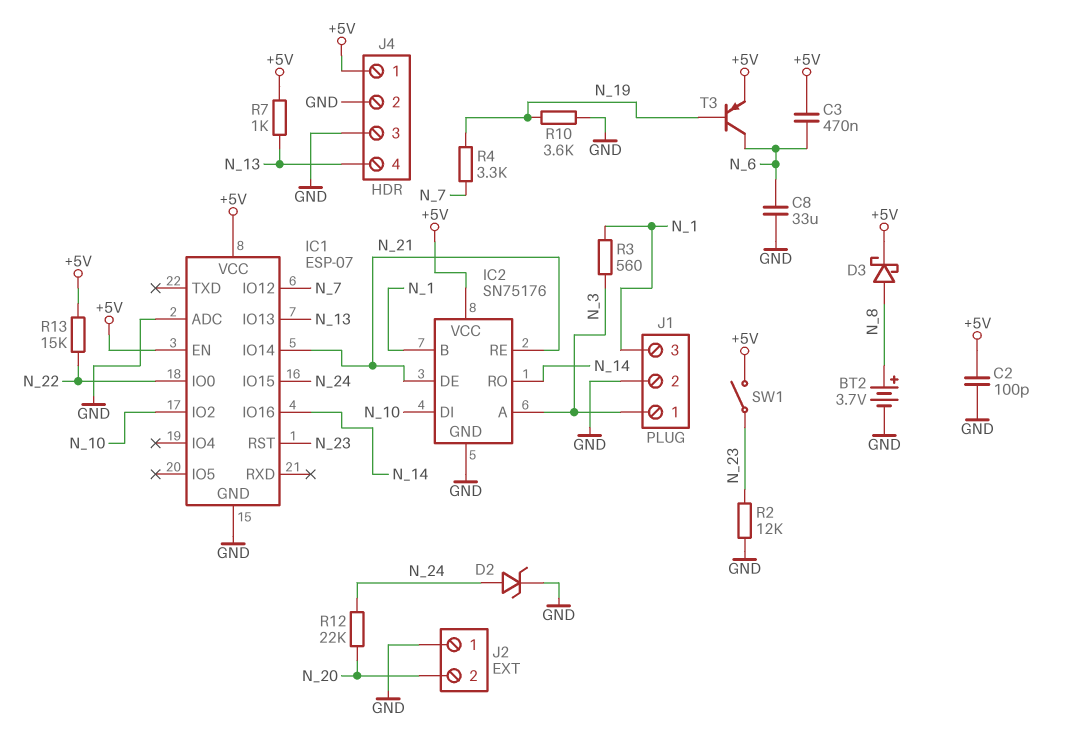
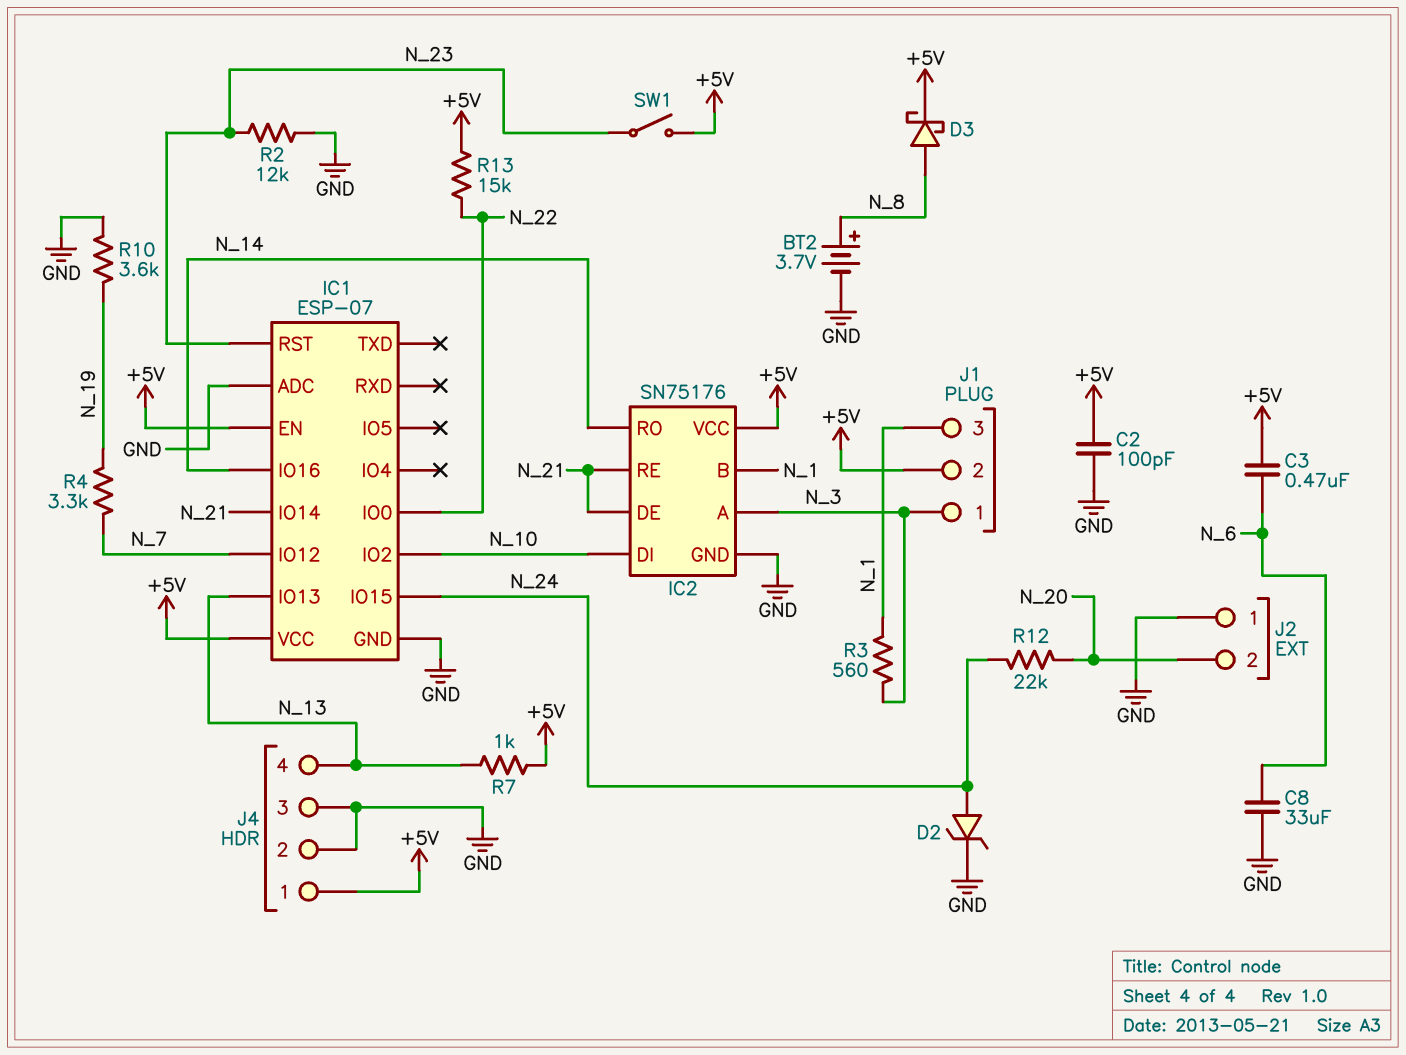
J1 pin 2: GND -> +5V
T3: PNP (B N_19, C N_6, E +5V) -> none

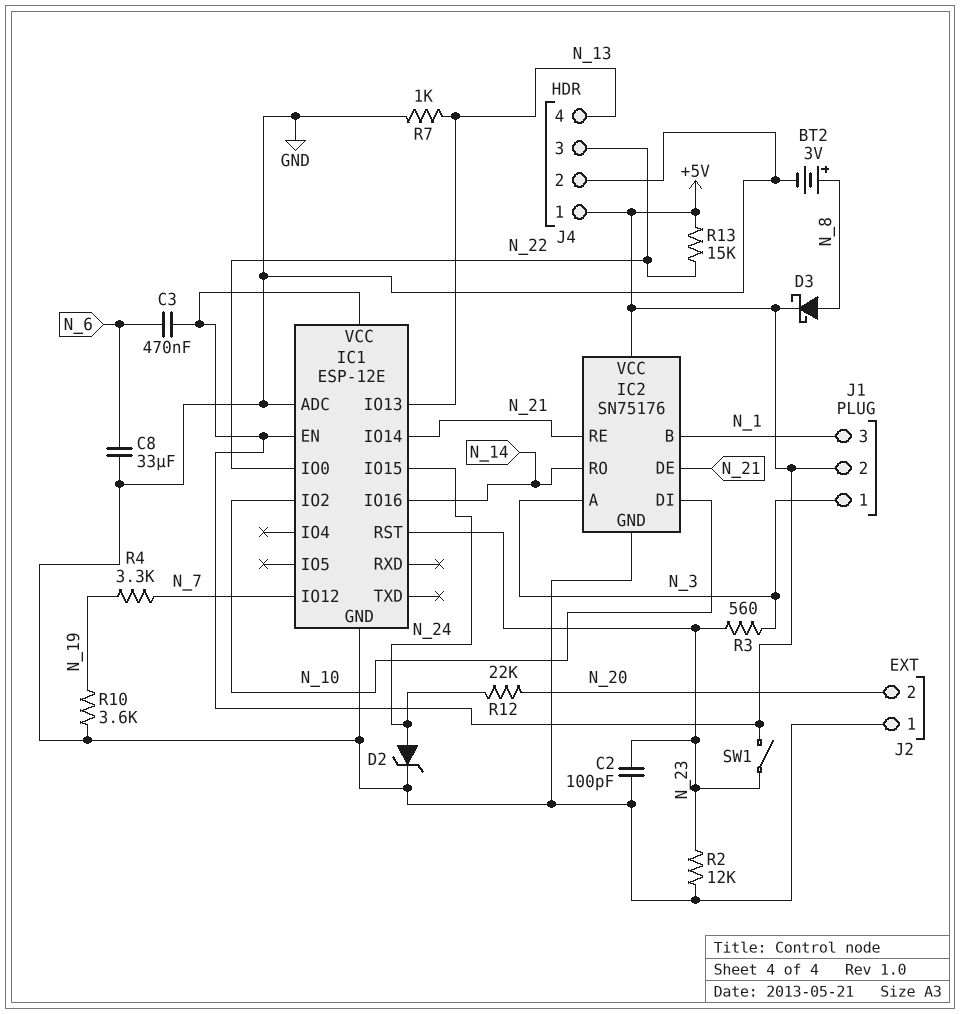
BT2: 3.7V (plus N_8, minus GND) -> 3V (plus N_8, minus GND)
C2: 100pF (+5V, GND) -> 100pF (GND, N_23)
IC1: ESP-07 -> ESP-12E
J4 pin 3: GND -> N_22
R3: 560 (N_1, N_3) -> 560 (N_3, N_23)
R7: 1k (+5V, N_13) -> 1k (GND, N_13)

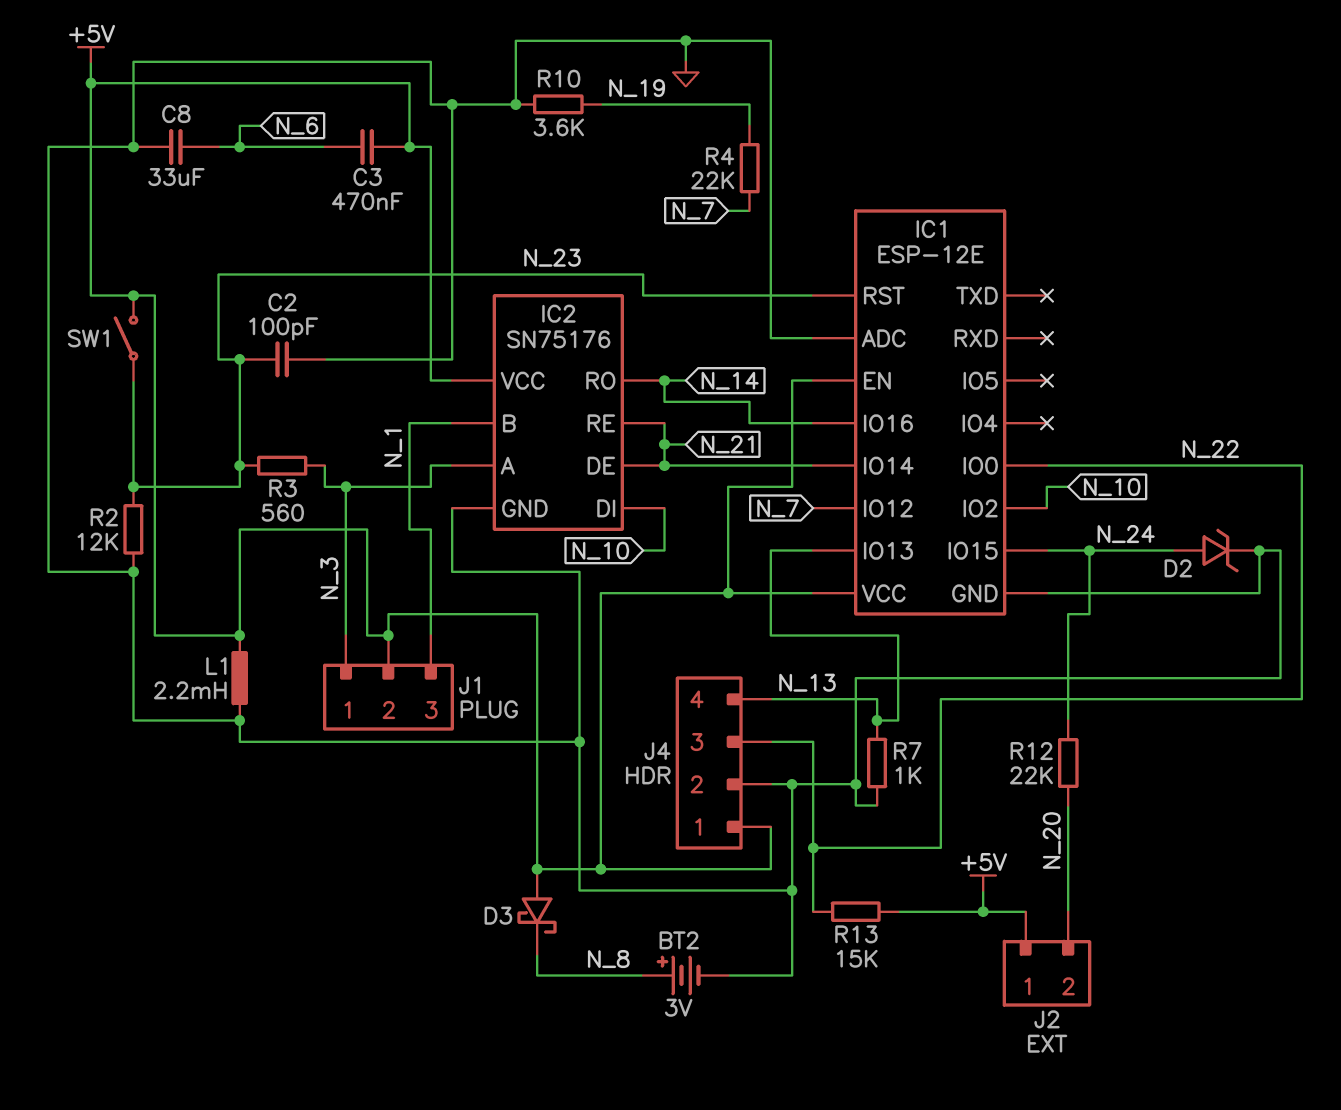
D3: schottky (A N_8, K +5V) -> schottky (A +5V, K N_8)
J2 pin 1: GND -> +5V
L1: none -> 2.2mH (+5V, GND)
R4: 3.3k (N_7, N_19) -> 22k (N_7, N_19)

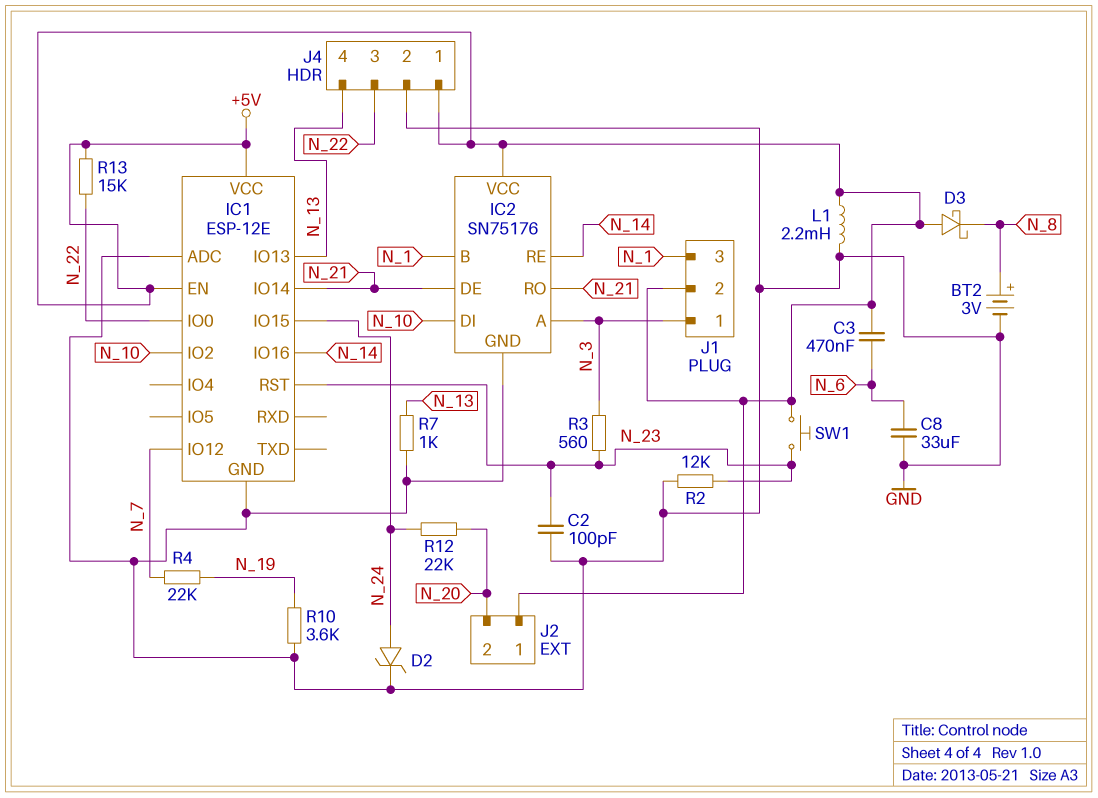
IC2 pin RE: N_21 -> N_14
IC2 pin RO: N_14 -> N_21
SW1: switch (+5V, N_23) -> button (+5V, N_23)

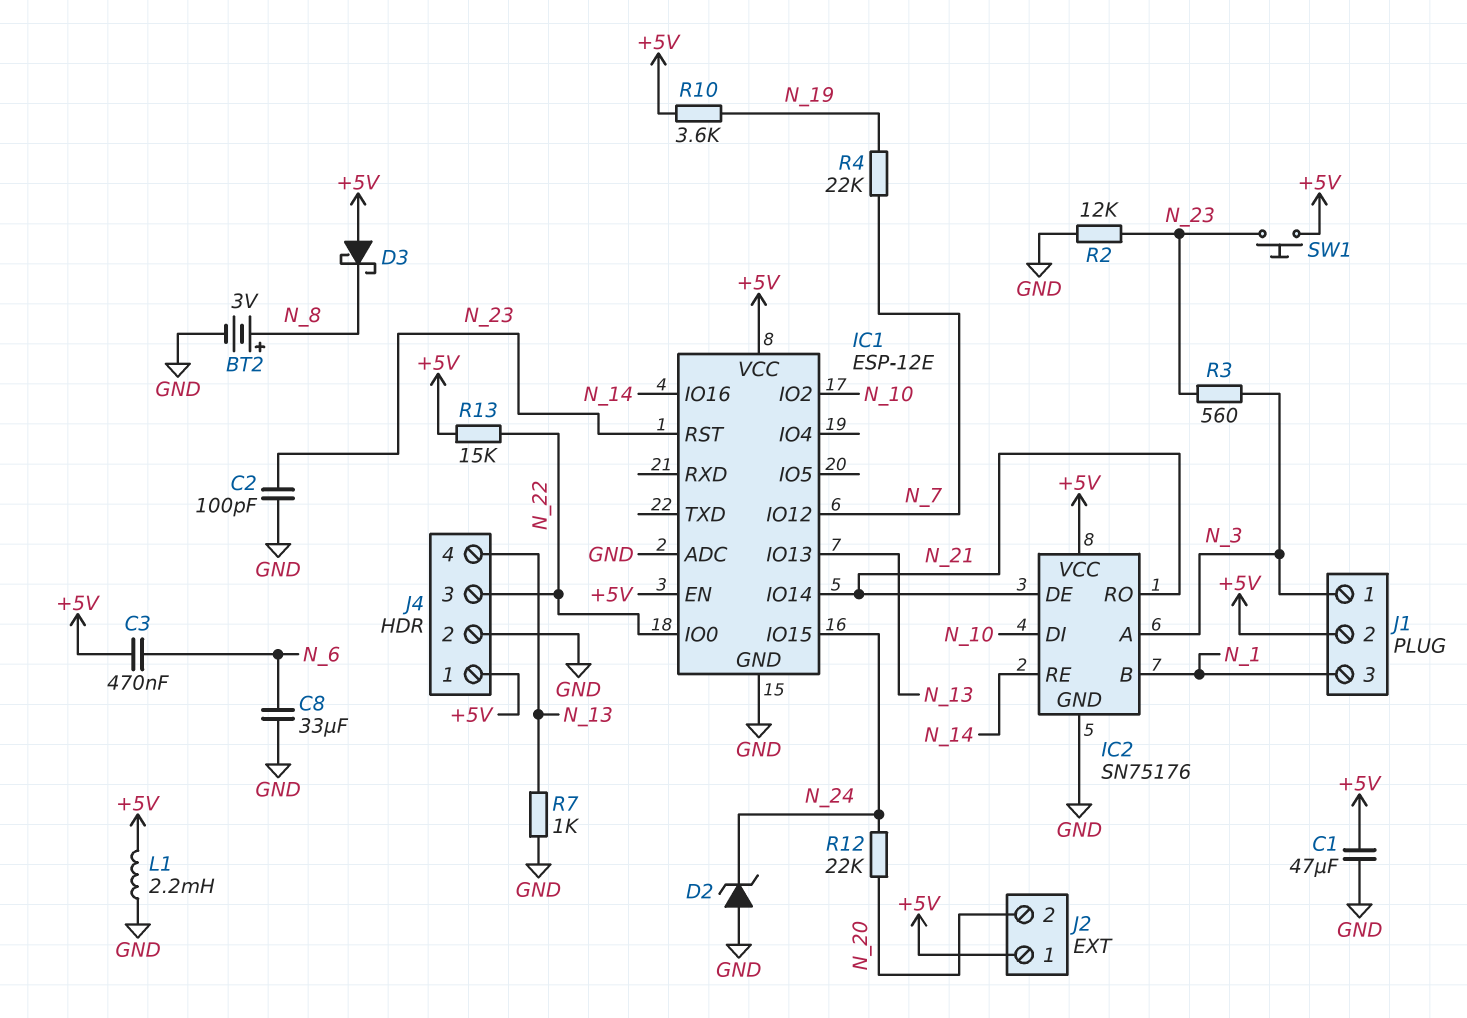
C1: none -> 47uF (+5V, GND)
D2: zener (A N_24, K GND) -> zener (A GND, K N_24)
R10: 3.6k (GND, N_19) -> 3.6k (+5V, N_19)

